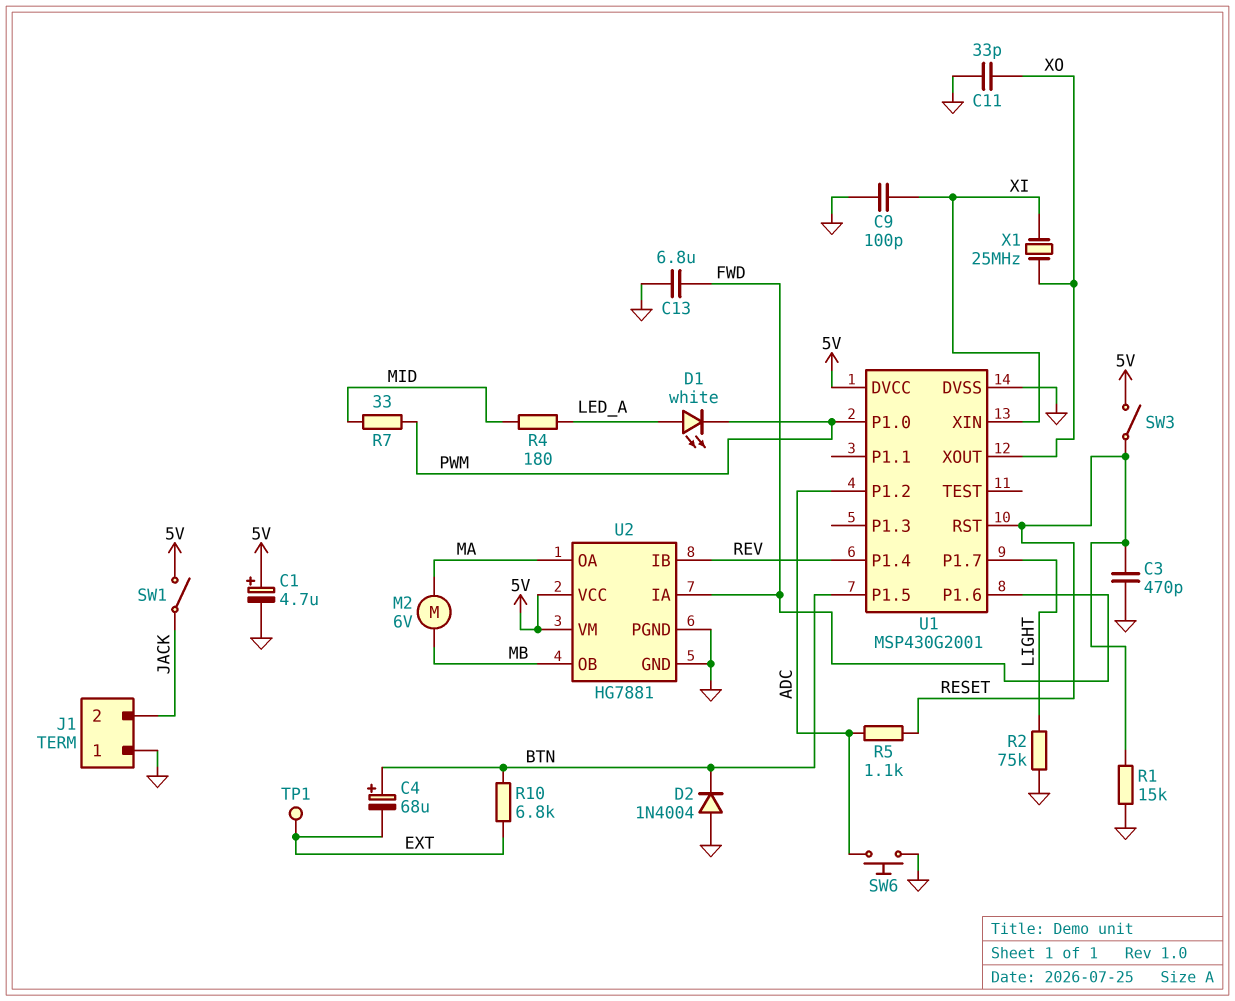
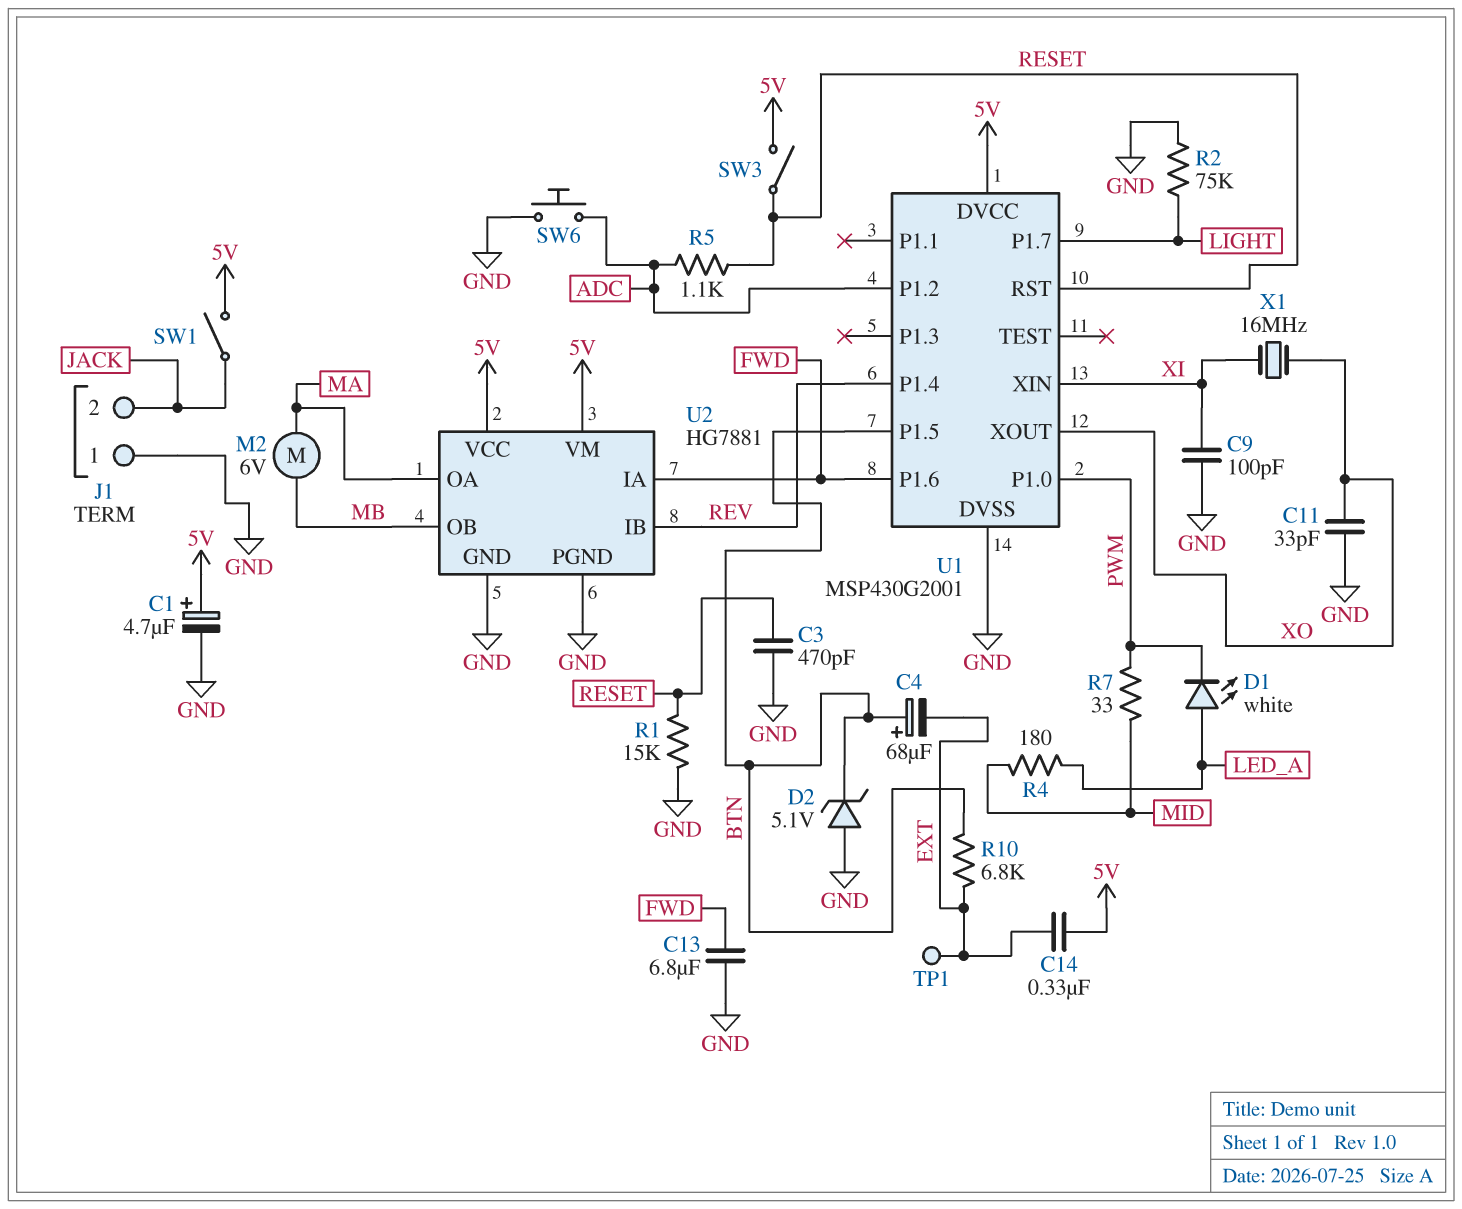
C14: none -> 330nF (5V, EXT)
D2: diode 1N4004 (A GND, K BTN) -> zener 5.1V (A GND, K BTN)
X1: 25MHz (XI, XO) -> 16MHz (XI, XO)

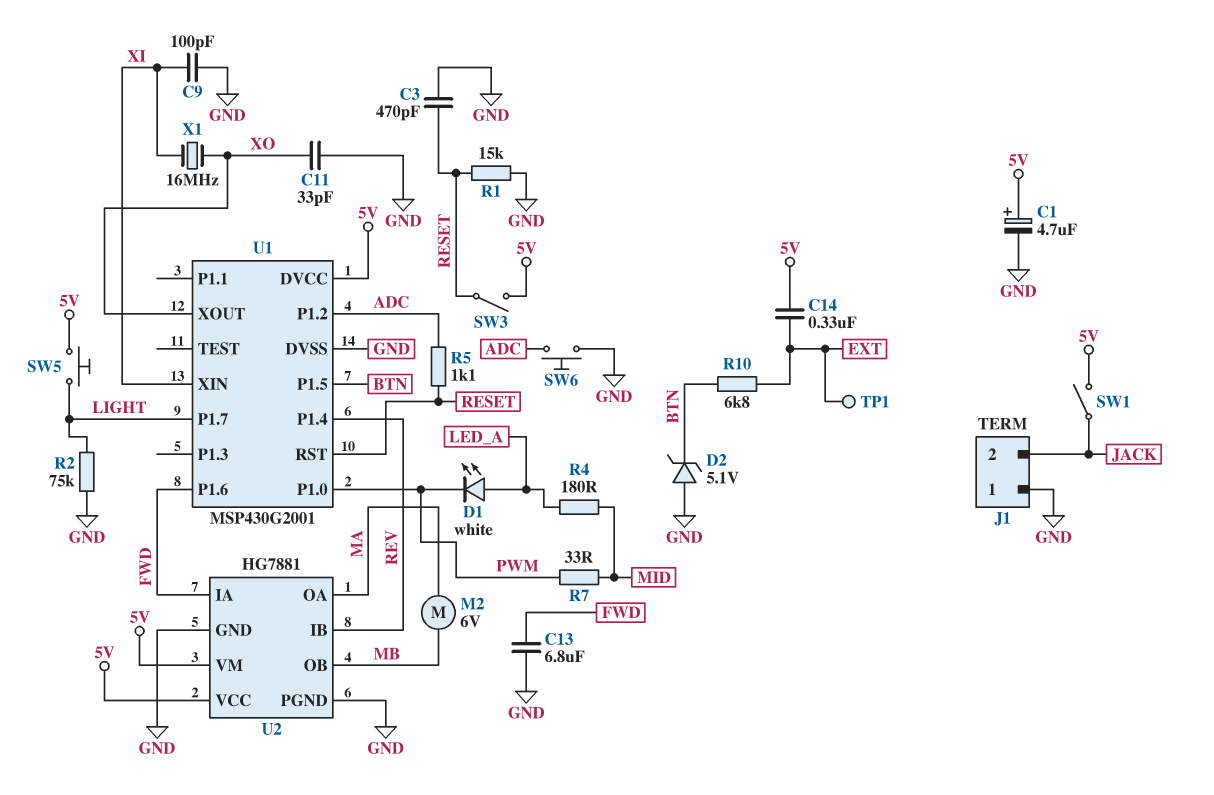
C4: 68uF (plus BTN, minus EXT) -> none
SW5: none -> button (5V, LIGHT)

